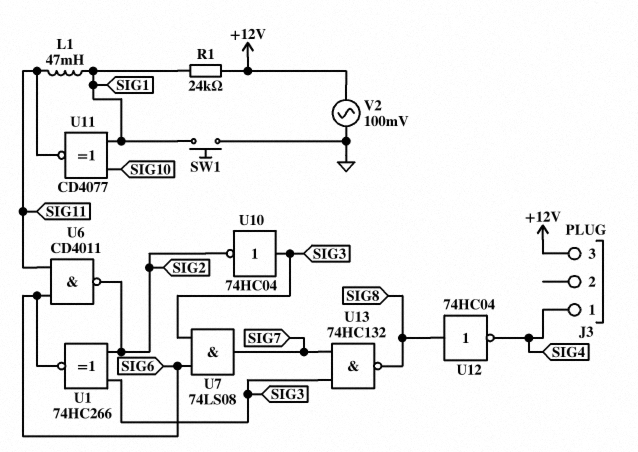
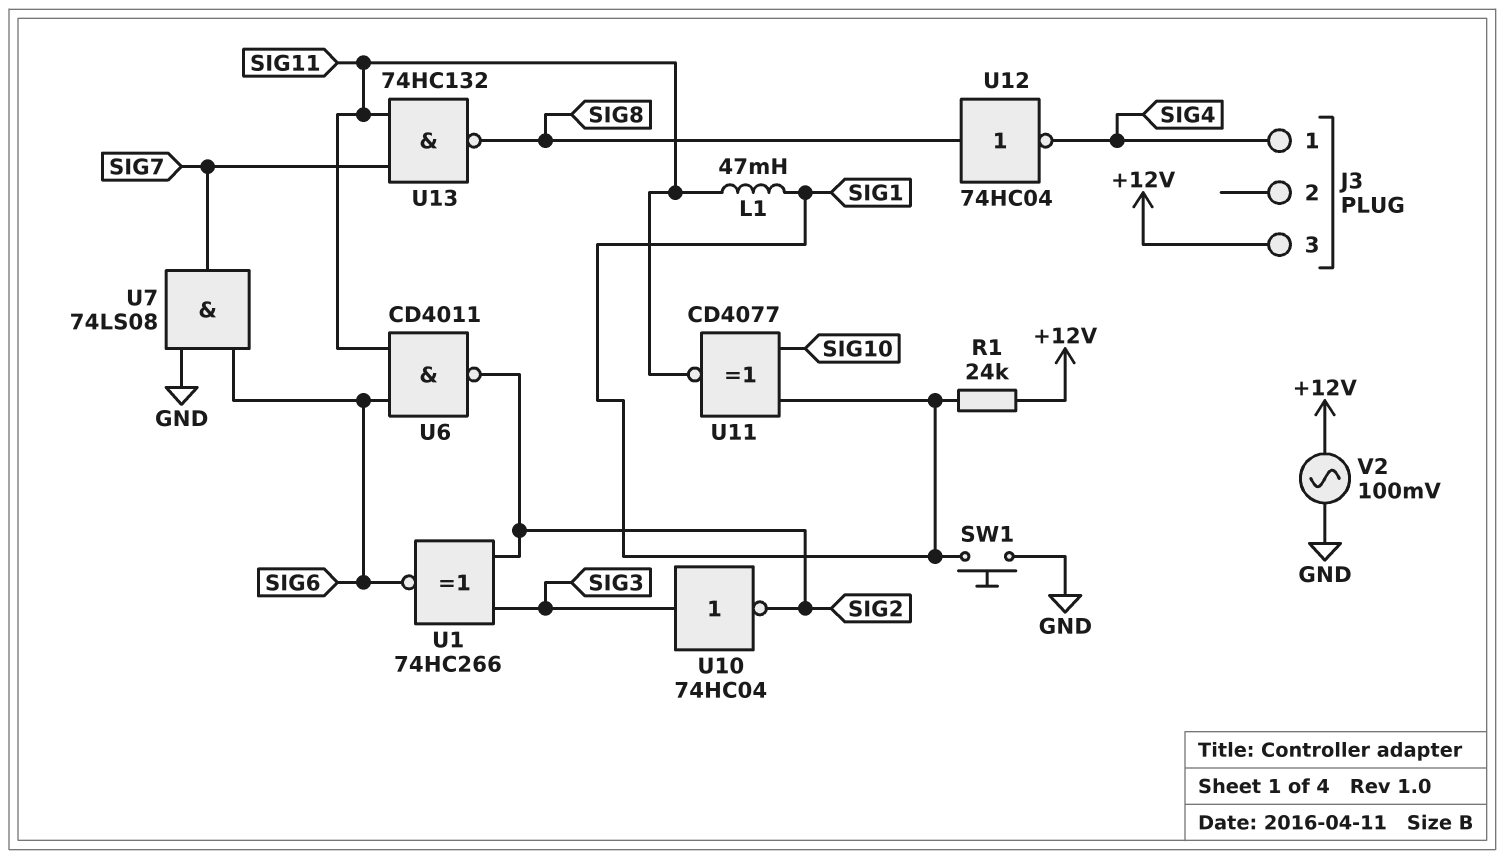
U7: AND 74LS08 (in SIG3, in SIG6, out SIG7) -> AND 74LS08 (in GND, in SIG6, out SIG7)
U13: NAND 74HC132 (in SIG3, in SIG7, out SIG8) -> NAND 74HC132 (in SIG7, in SIG11, out SIG8)

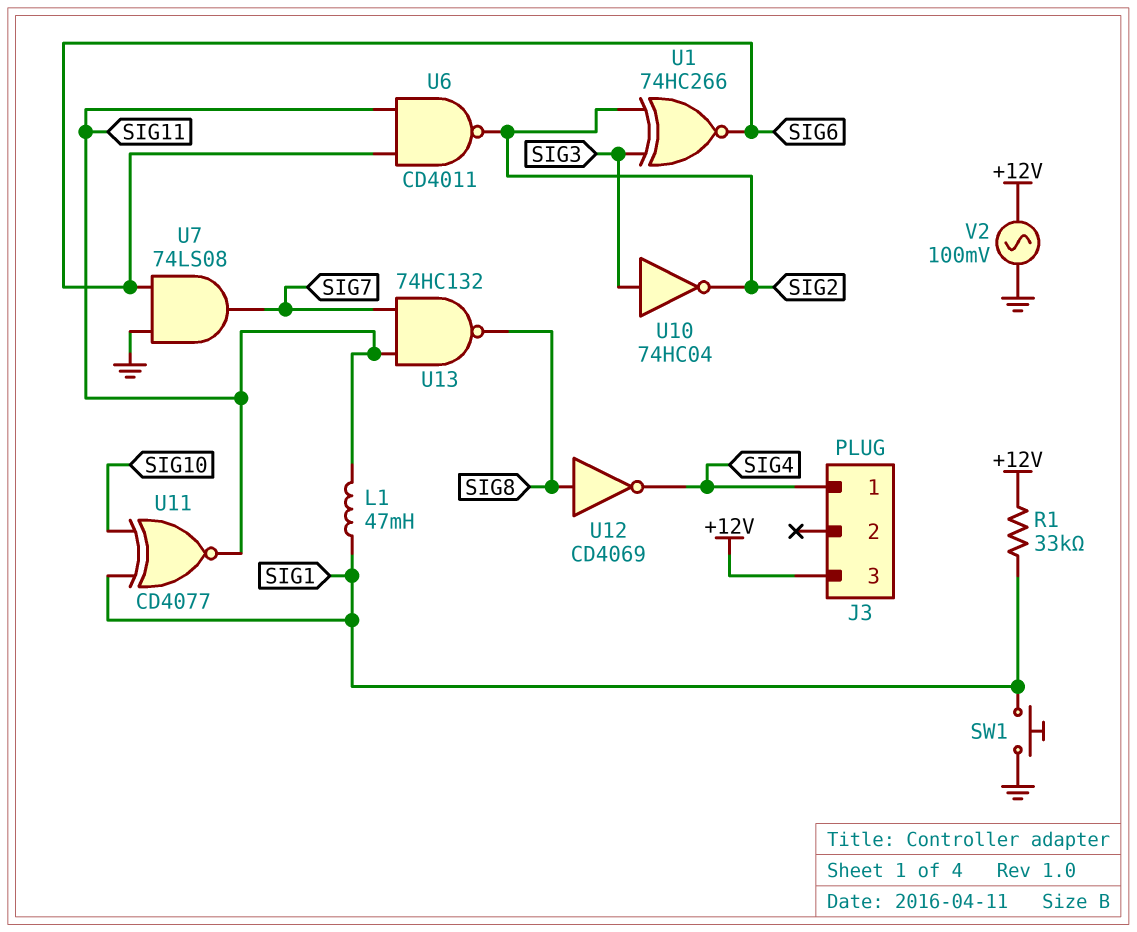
R1: 24k (+12V, SIG1) -> 33k (+12V, SIG1)
U12: NOT 74HC04 (in SIG8, out SIG4) -> NOT CD4069 (in SIG8, out SIG4)

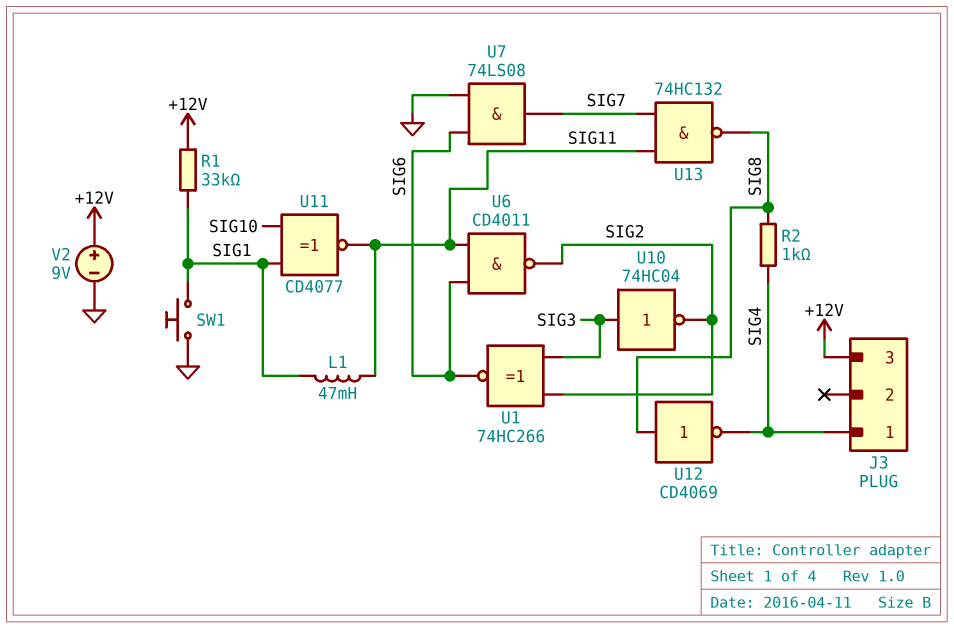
R2: none -> 1k (SIG4, SIG8)
V2: AC 100mV (+12V, GND) -> 9V (plus +12V, minus GND)

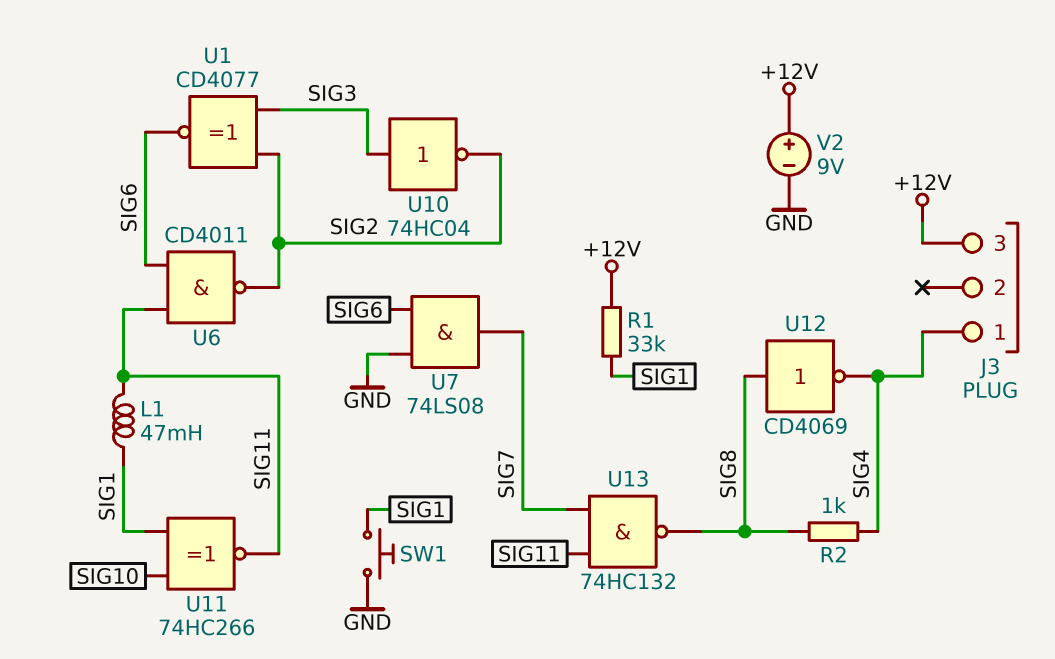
U1: XNOR 74HC266 (in SIG2, in SIG3, out SIG6) -> XNOR CD4077 (in SIG2, in SIG3, out SIG6)
U11: XNOR CD4077 (in SIG1, in SIG10, out SIG11) -> XNOR 74HC266 (in SIG1, in SIG10, out SIG11)

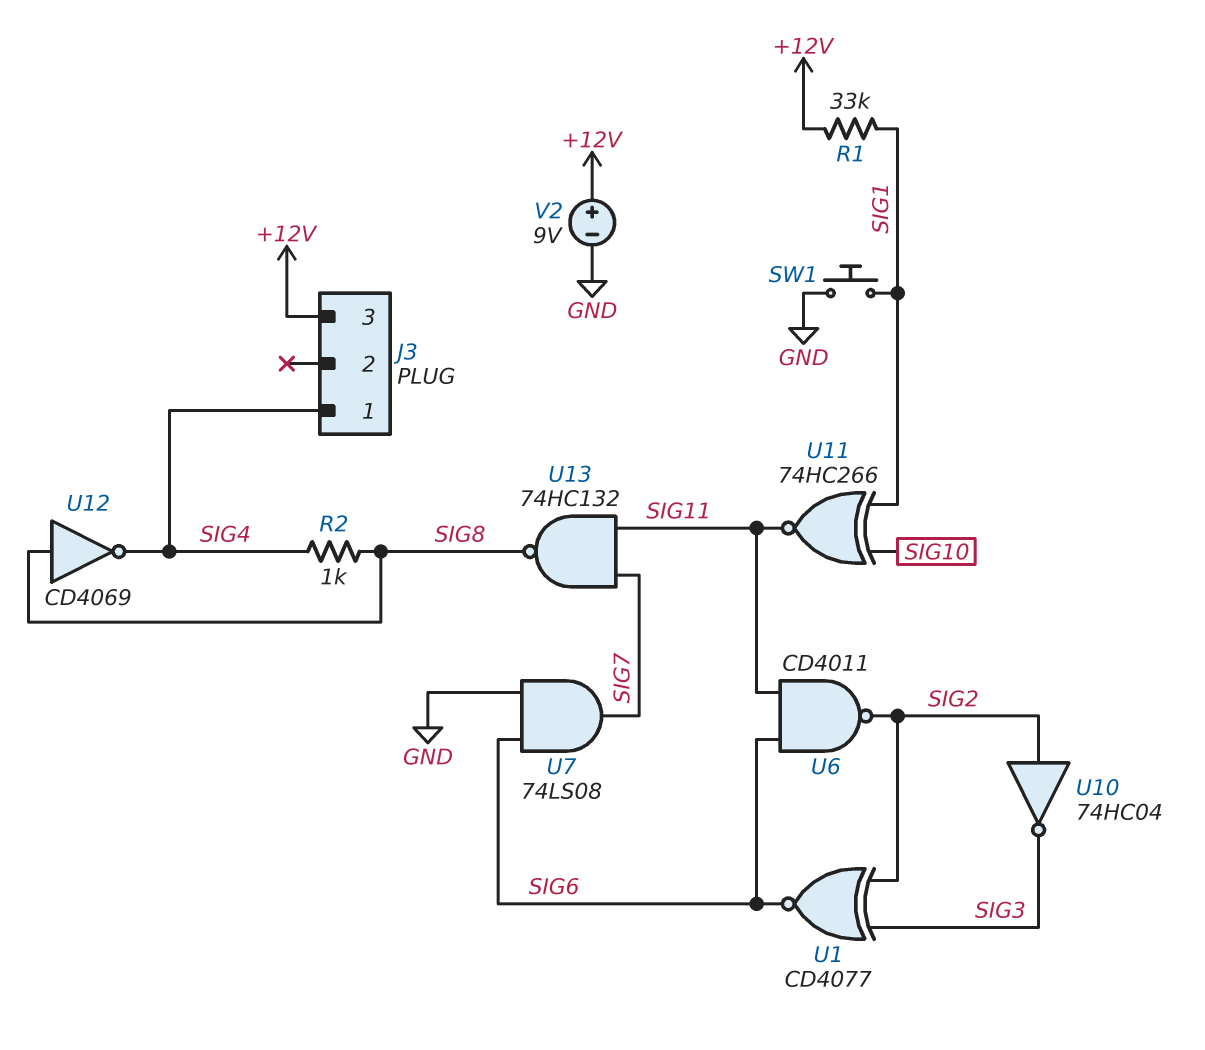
L1: 47mH (SIG1, SIG11) -> none
U10: NOT 74HC04 (in SIG3, out SIG2) -> NOT 74HC04 (in SIG2, out SIG3)

